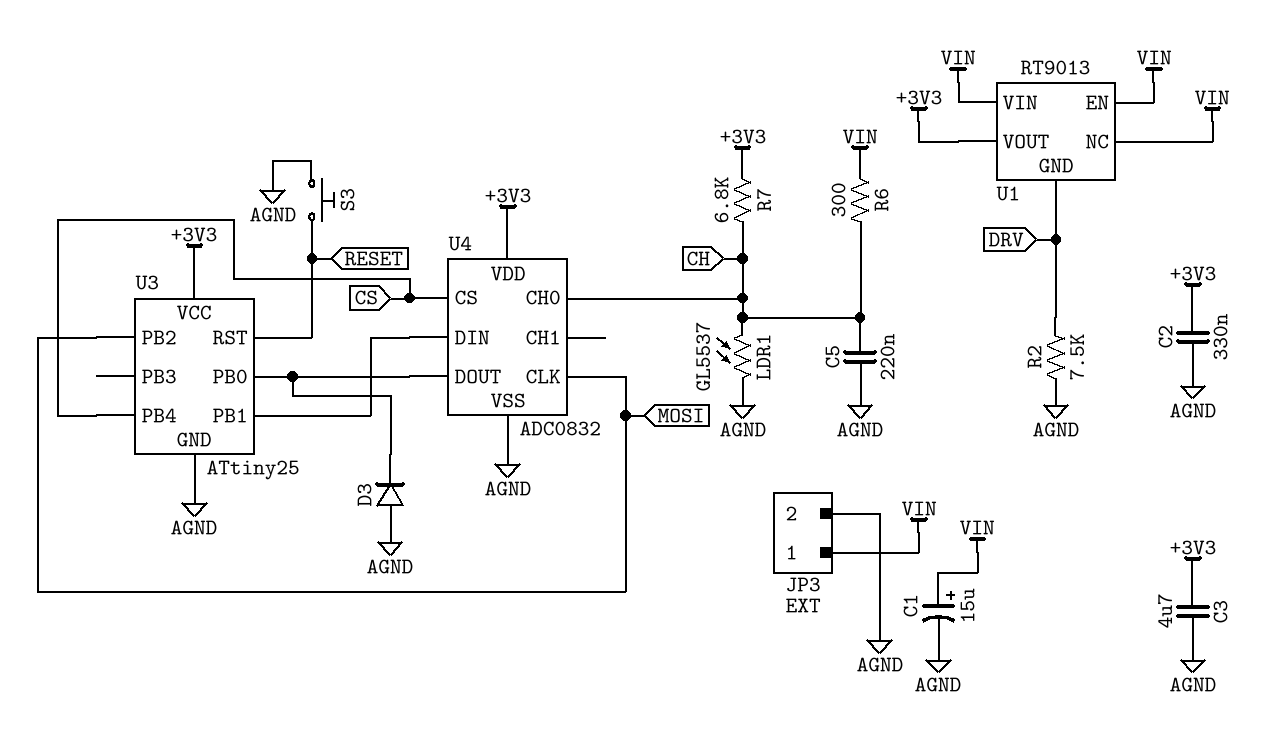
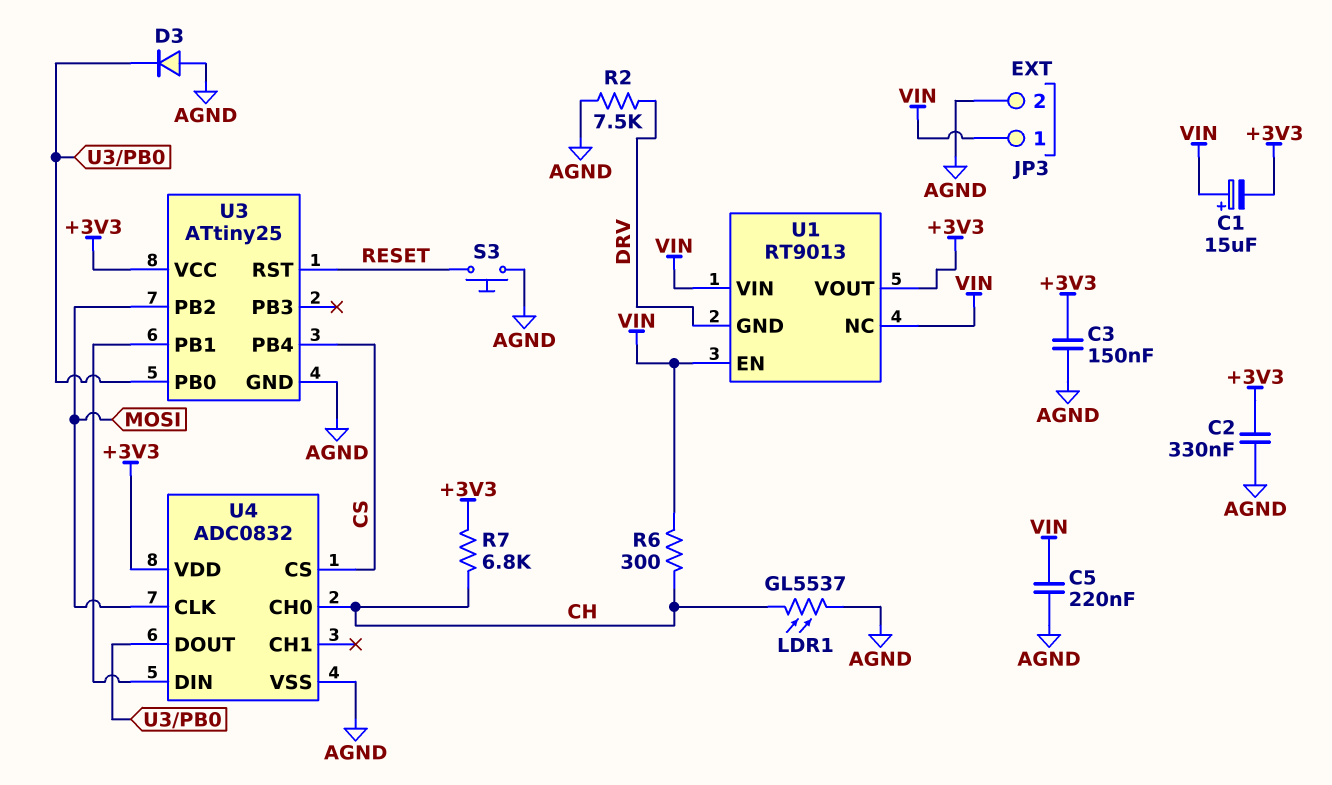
C1: 15uF (plus VIN, minus AGND) -> 15uF (plus VIN, minus +3V3)
C3: 4.7uF (+3V3, AGND) -> 150nF (+3V3, AGND)
C5: 220nF (AGND, CH) -> 220nF (AGND, VIN)

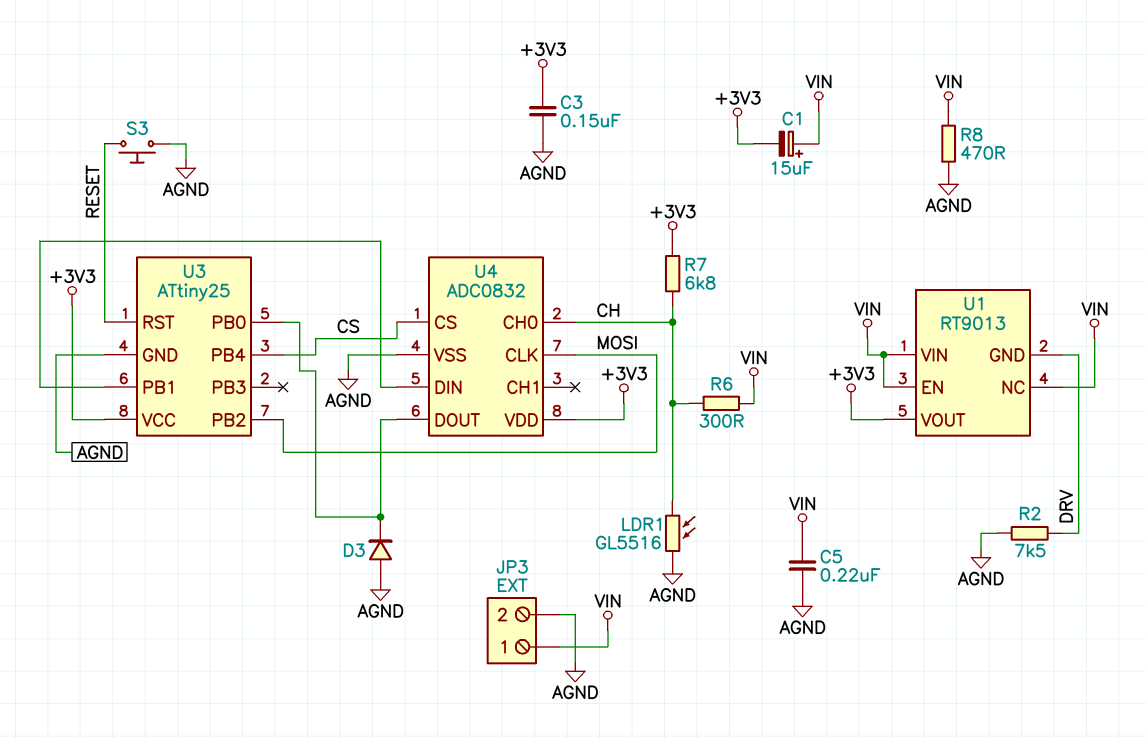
C2: 330nF (+3V3, AGND) -> none
LDR1: GL5537 (AGND, CH) -> GL5516 (AGND, CH)
R8: none -> 470 (AGND, VIN)

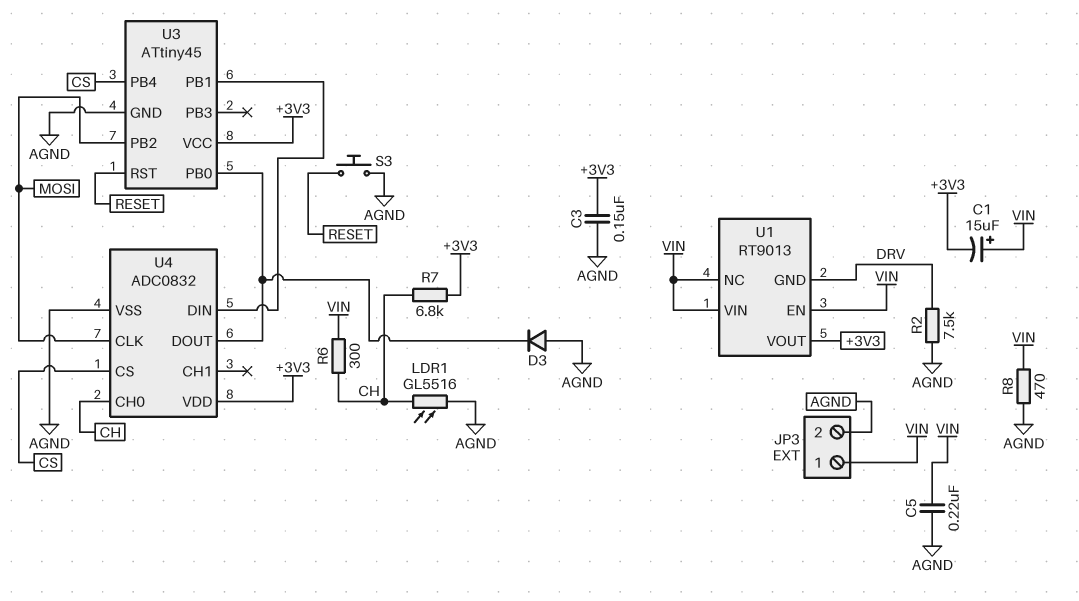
U3: ATtiny25 -> ATtiny45

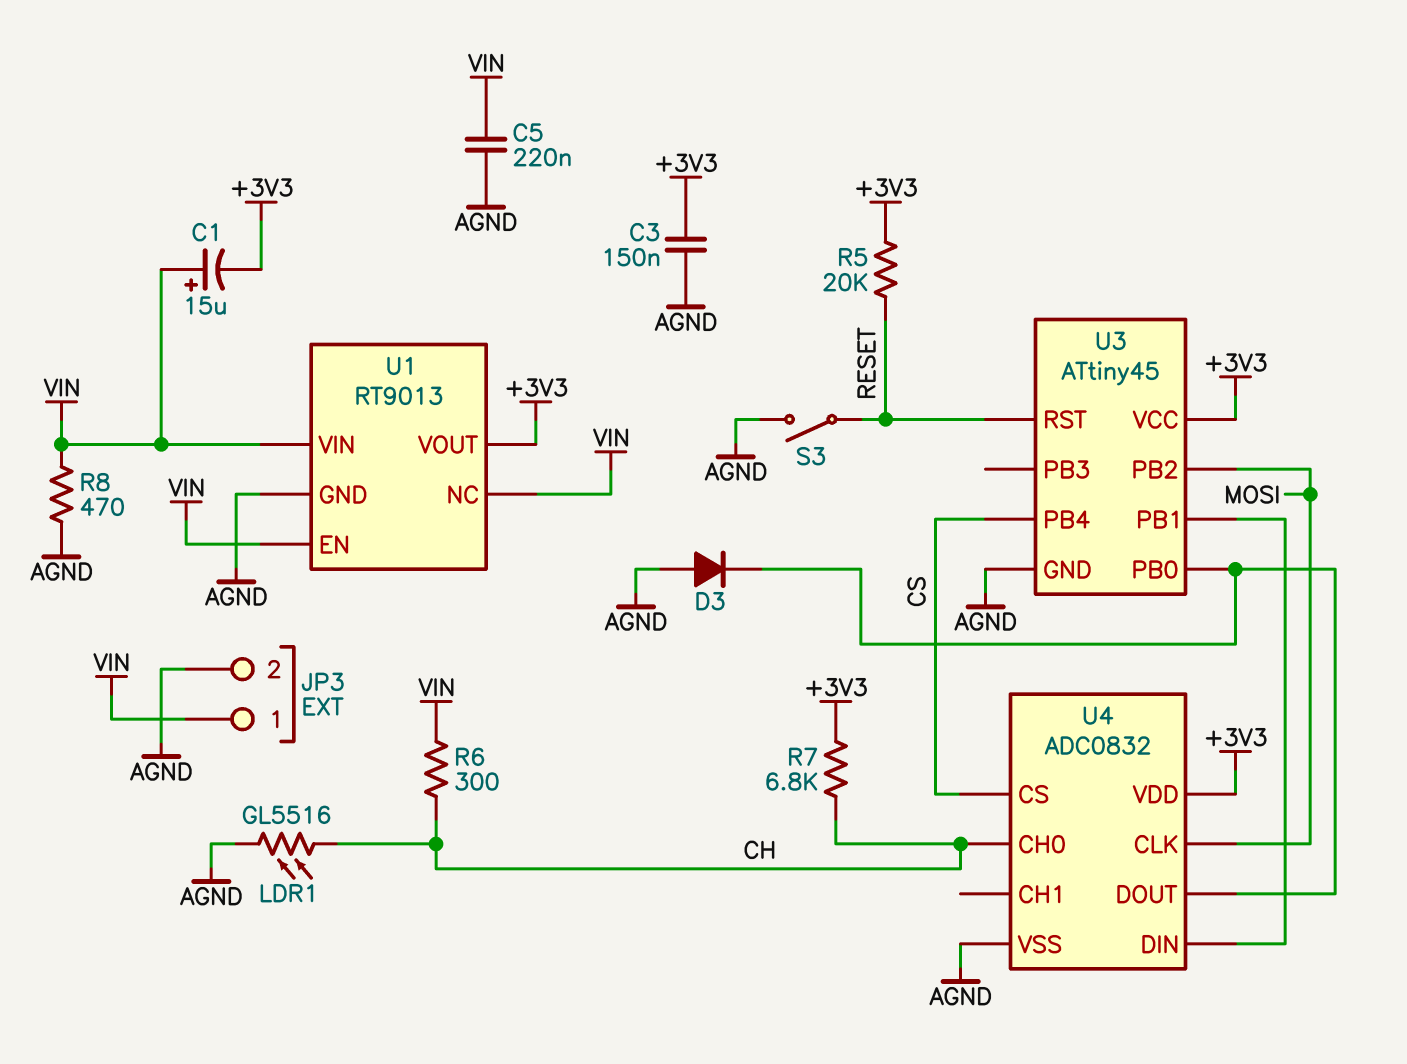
R2: 7.5k (AGND, DRV) -> none
R5: none -> 20k (+3V3, RESET)
S3: button (AGND, RESET) -> switch (AGND, RESET)
U1 pin GND: DRV -> AGND

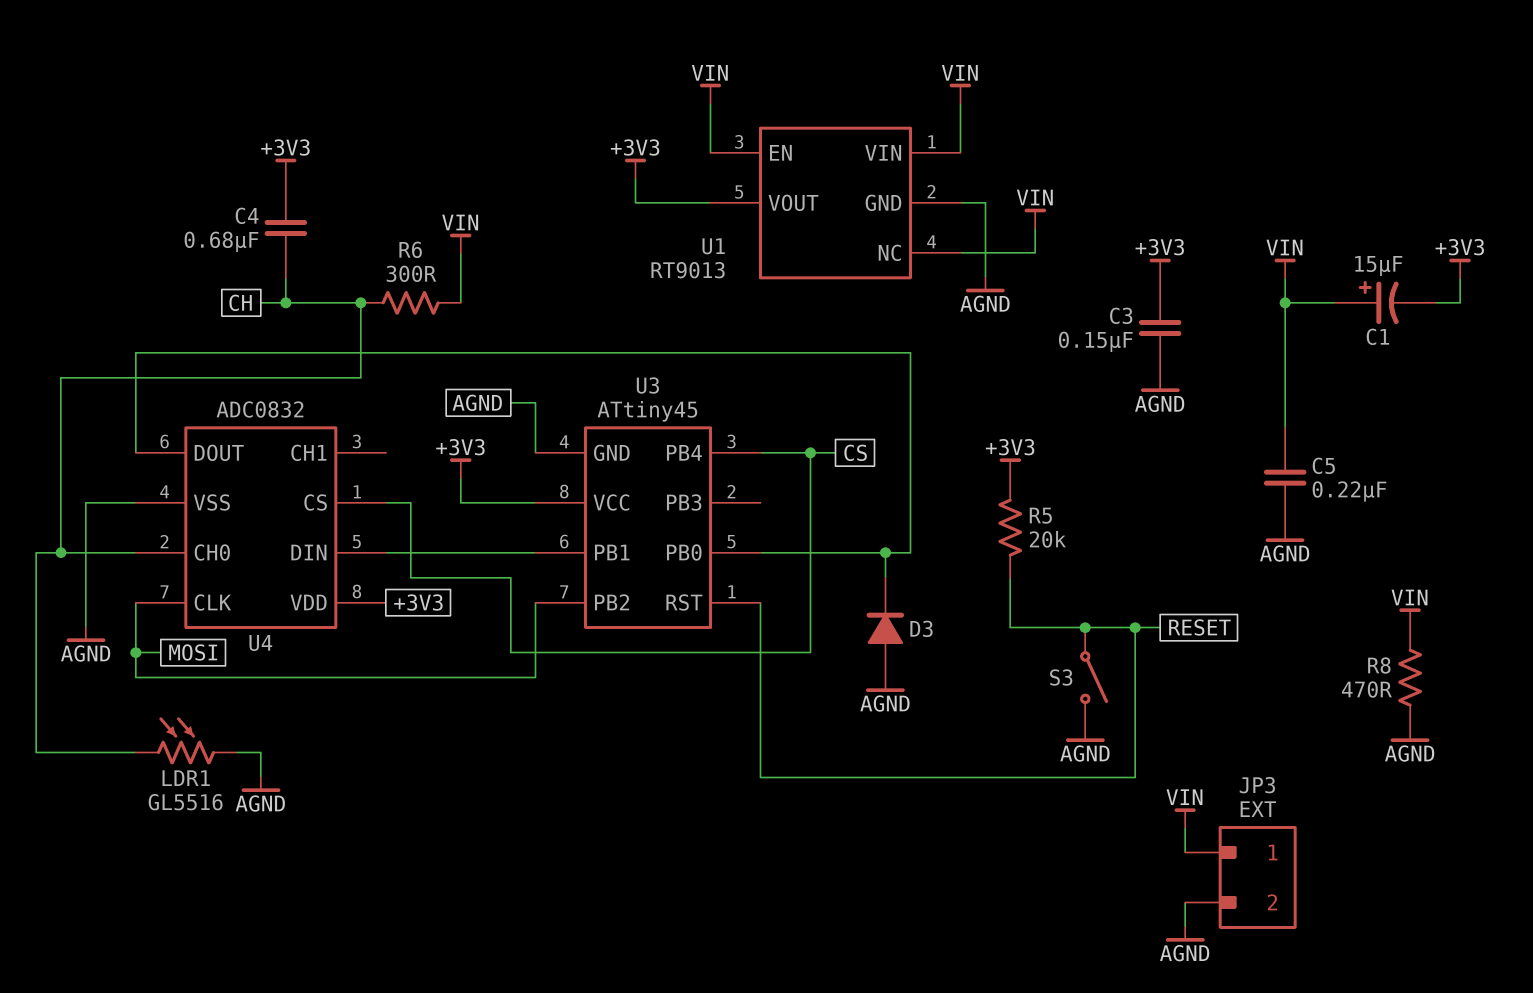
C4: none -> 680nF (+3V3, CH)
R7: 6.8k (+3V3, CH) -> none

